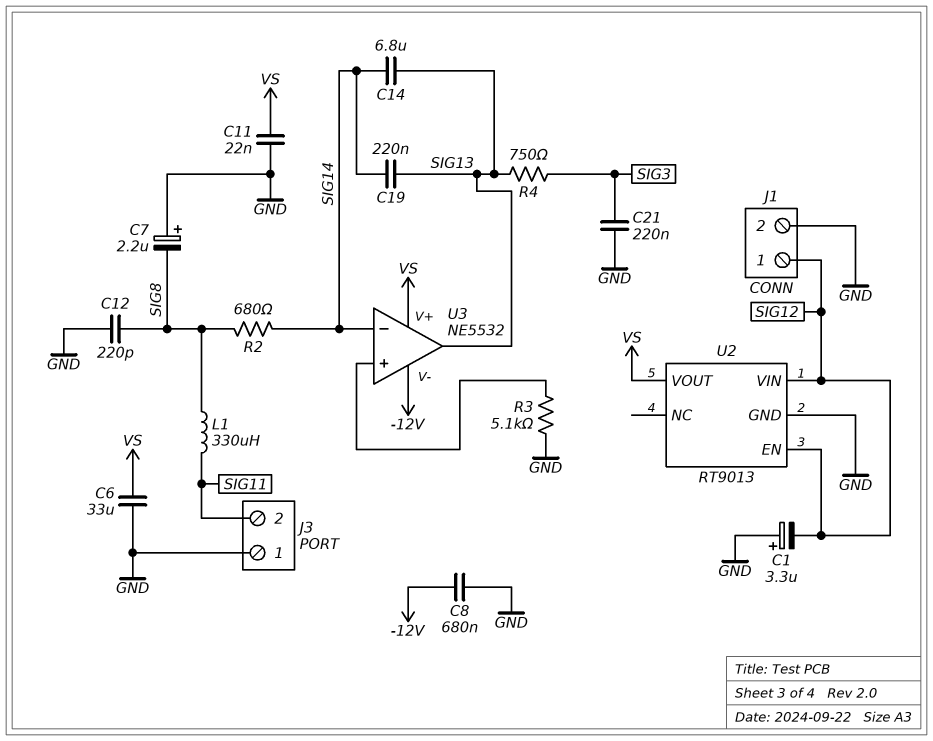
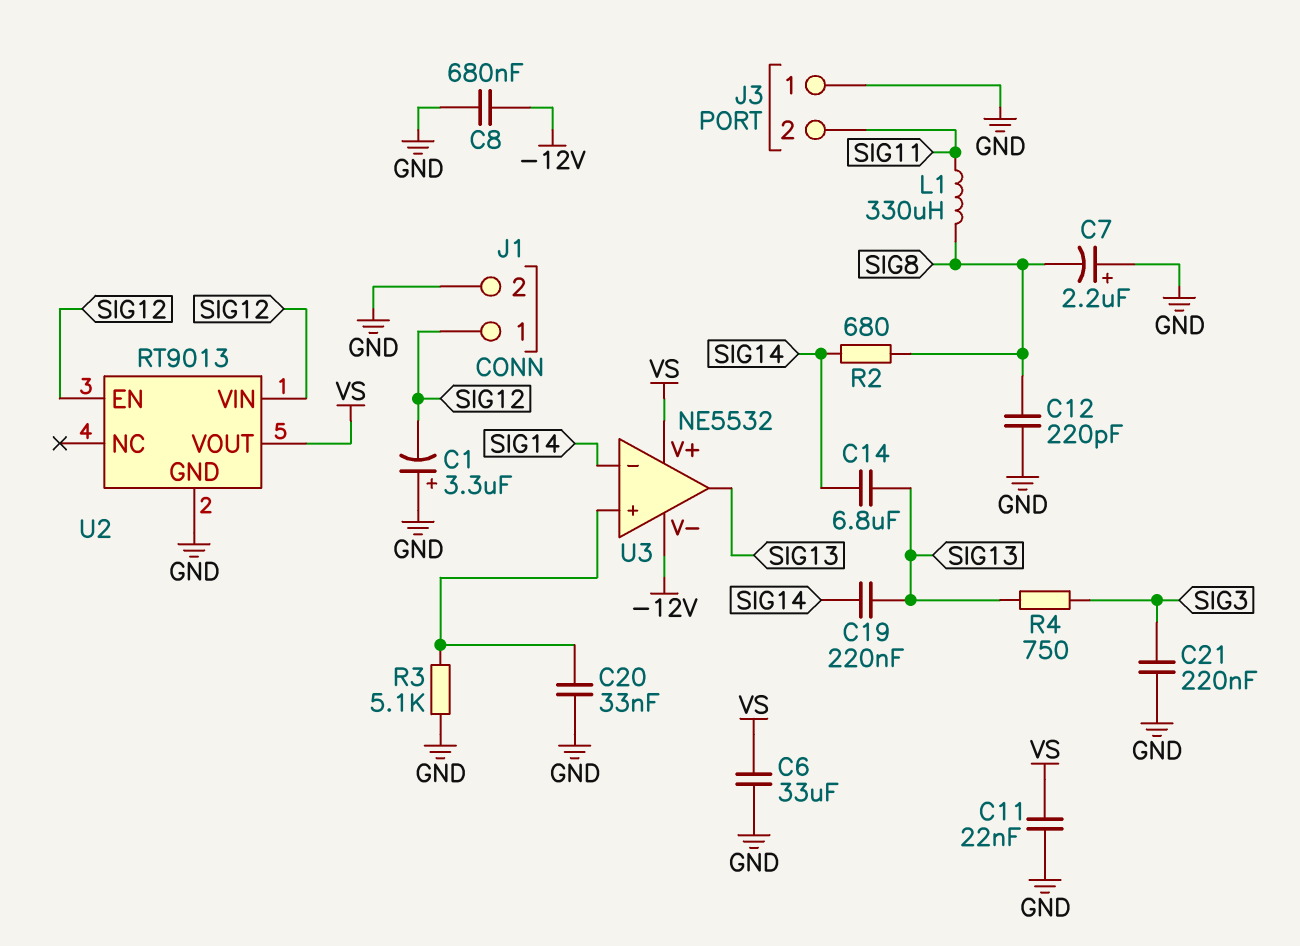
C20: none -> 33nF (GND, U3/in+)

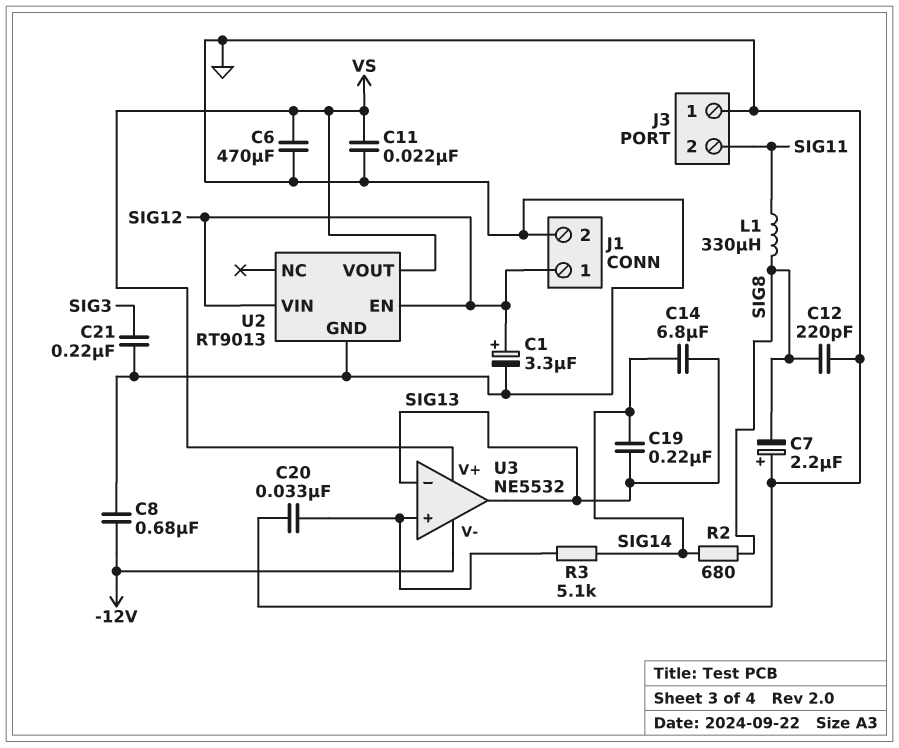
C1: 3.3uF (plus GND, minus SIG12) -> 3.3uF (plus SIG12, minus GND)
C6: 33uF (GND, VS) -> 470uF (GND, VS)
R3: 5.1k (GND, U3/in+) -> 5.1k (SIG14, U3/in+)
R4: 750 (SIG3, SIG13) -> none
U3 pin in-: SIG14 -> SIG13

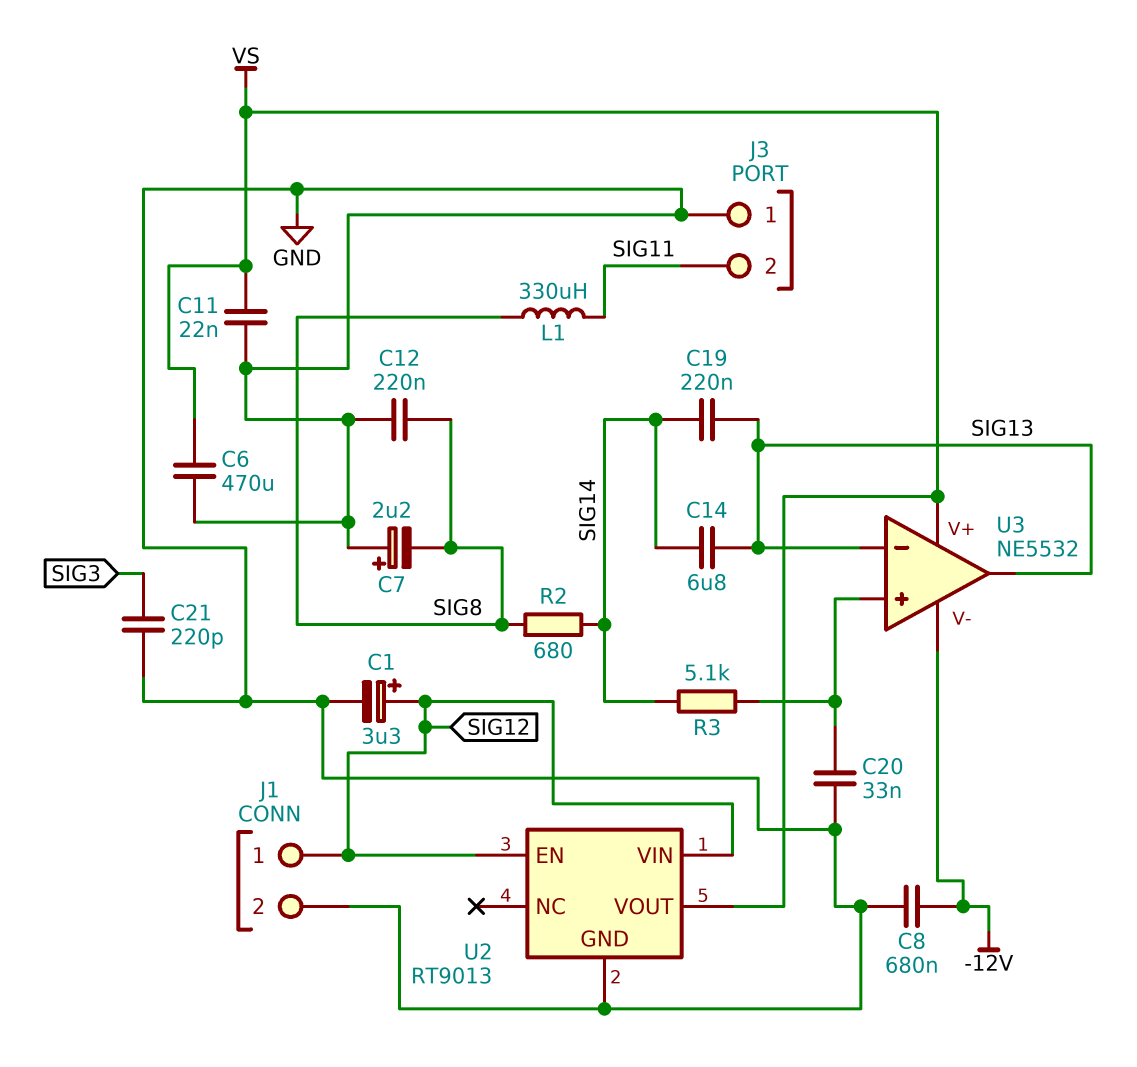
C12: 220pF (GND, SIG8) -> 220nF (GND, SIG8)
C21: 220nF (GND, SIG3) -> 220pF (GND, SIG3)

